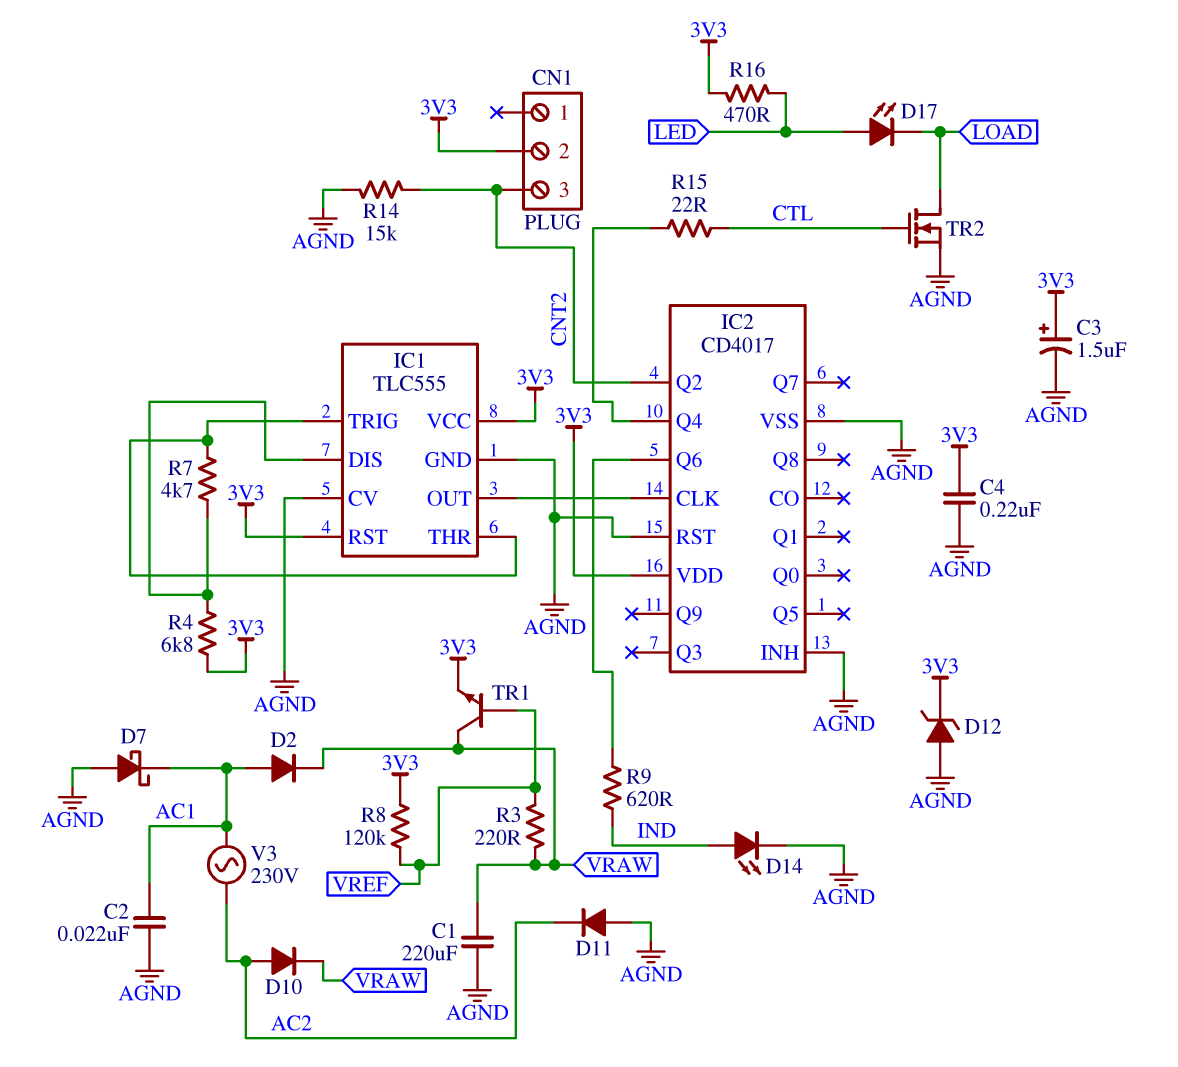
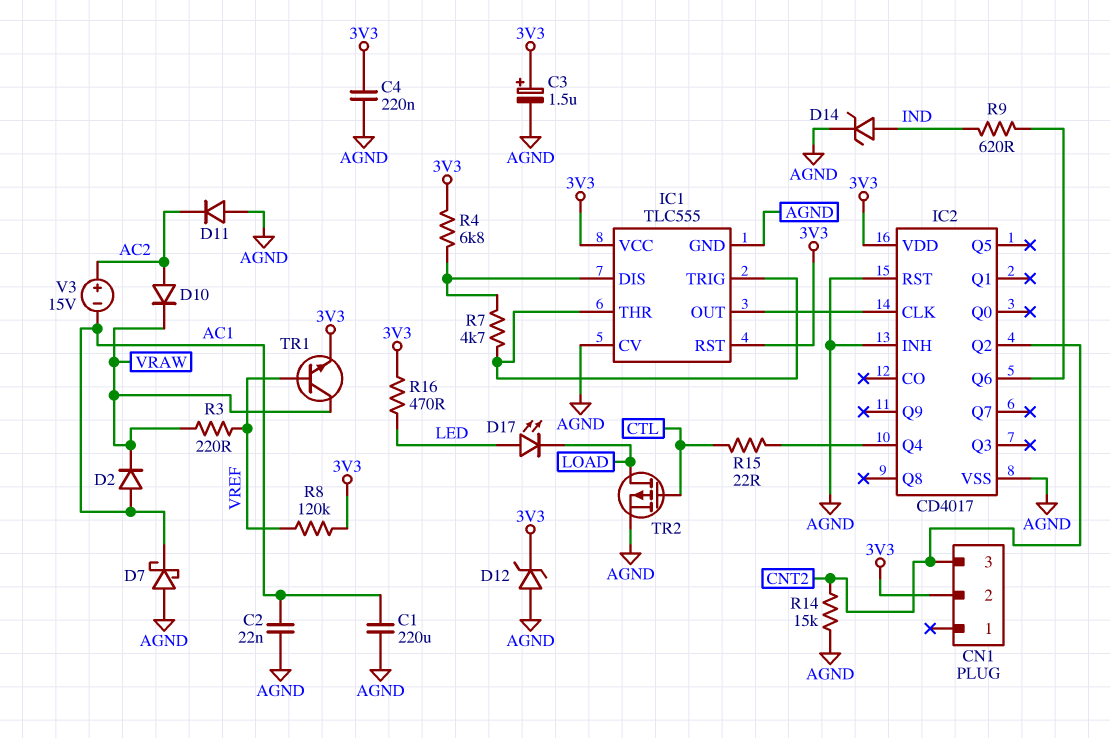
C1: 220uF (AGND, VRAW) -> 220uF (AC1, AGND)
D14: LED (A IND, K AGND) -> zener (A IND, K AGND)
TR2: NMOS (G CTL, D LOAD, S AGND) -> PMOS (G CTL, D LOAD, S AGND)
V3: AC 230V (AC1, AC2) -> 15V (plus AC2, minus AC1)

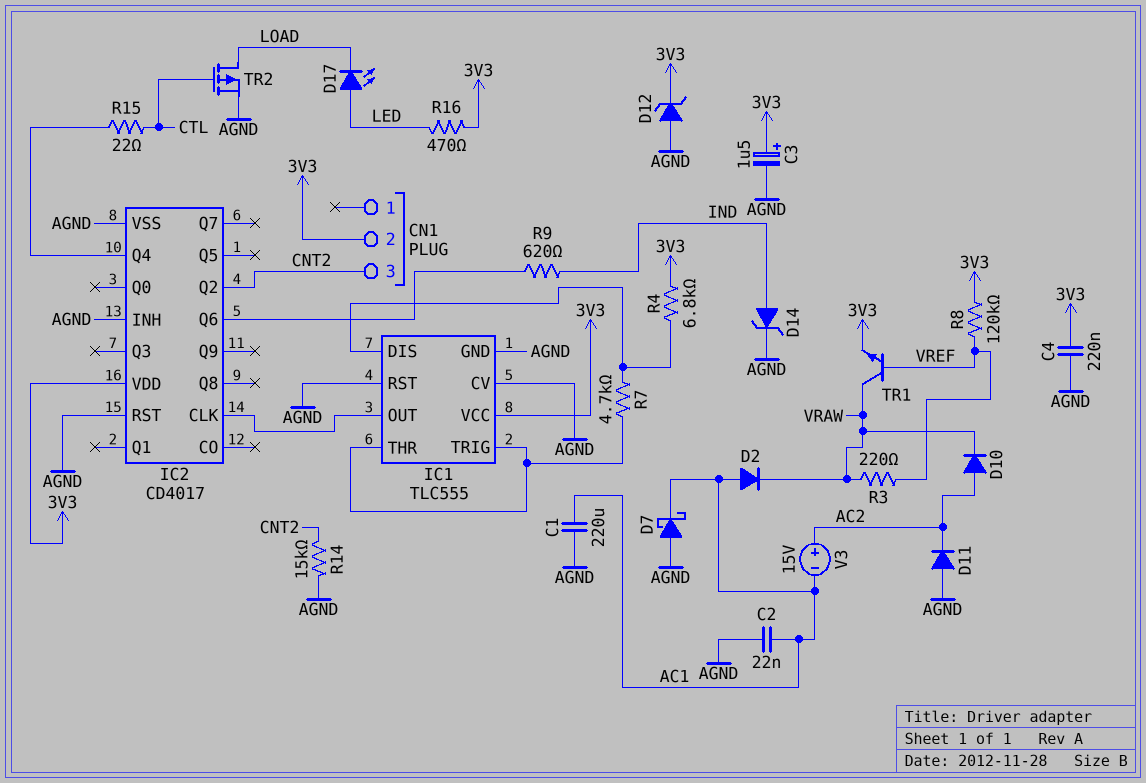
IC1 pin RST: 3V3 -> AGND

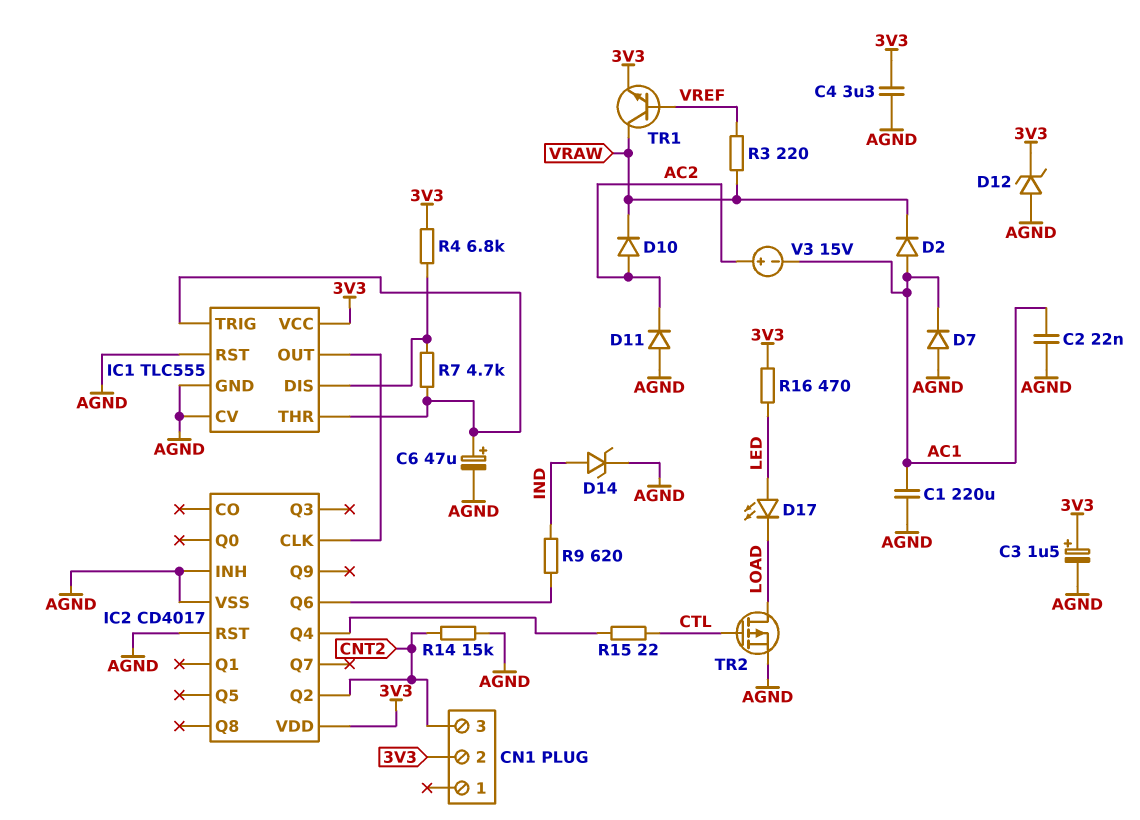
C4: 220nF (3V3, AGND) -> 3.3uF (3V3, AGND)
C6: none -> 47uF (plus IC1/THR, minus AGND)
D7: schottky (A AGND, K AC1) -> diode (A AGND, K AC1)
R8: 120k (3V3, VREF) -> none

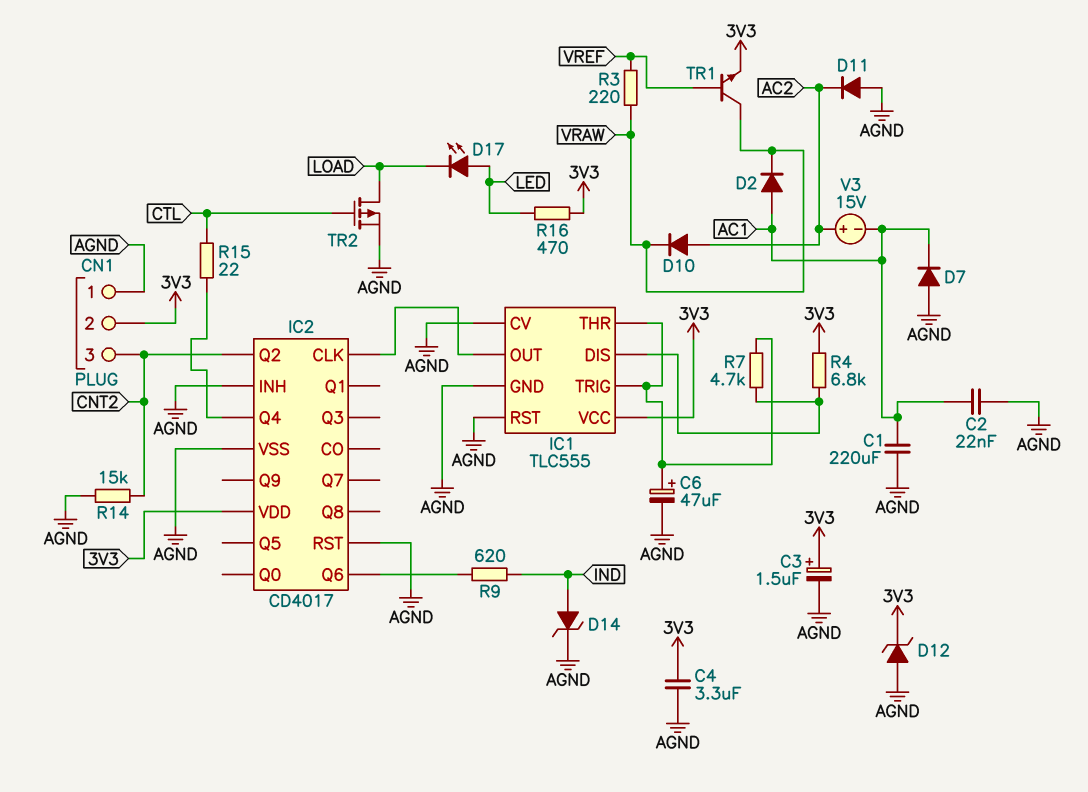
CN1 pin 1: none -> AGND

